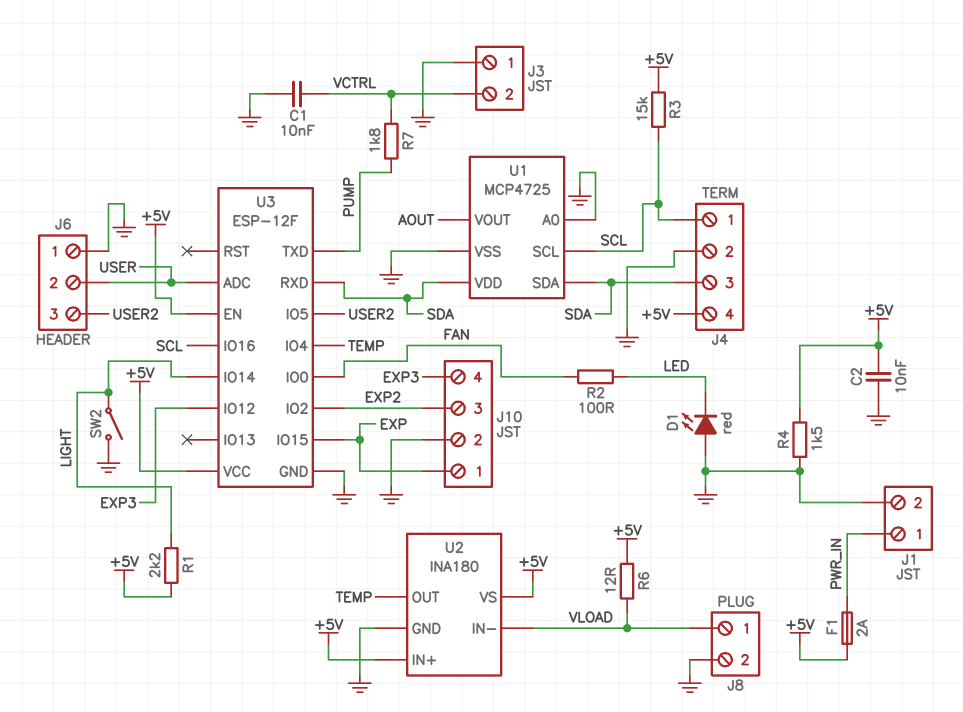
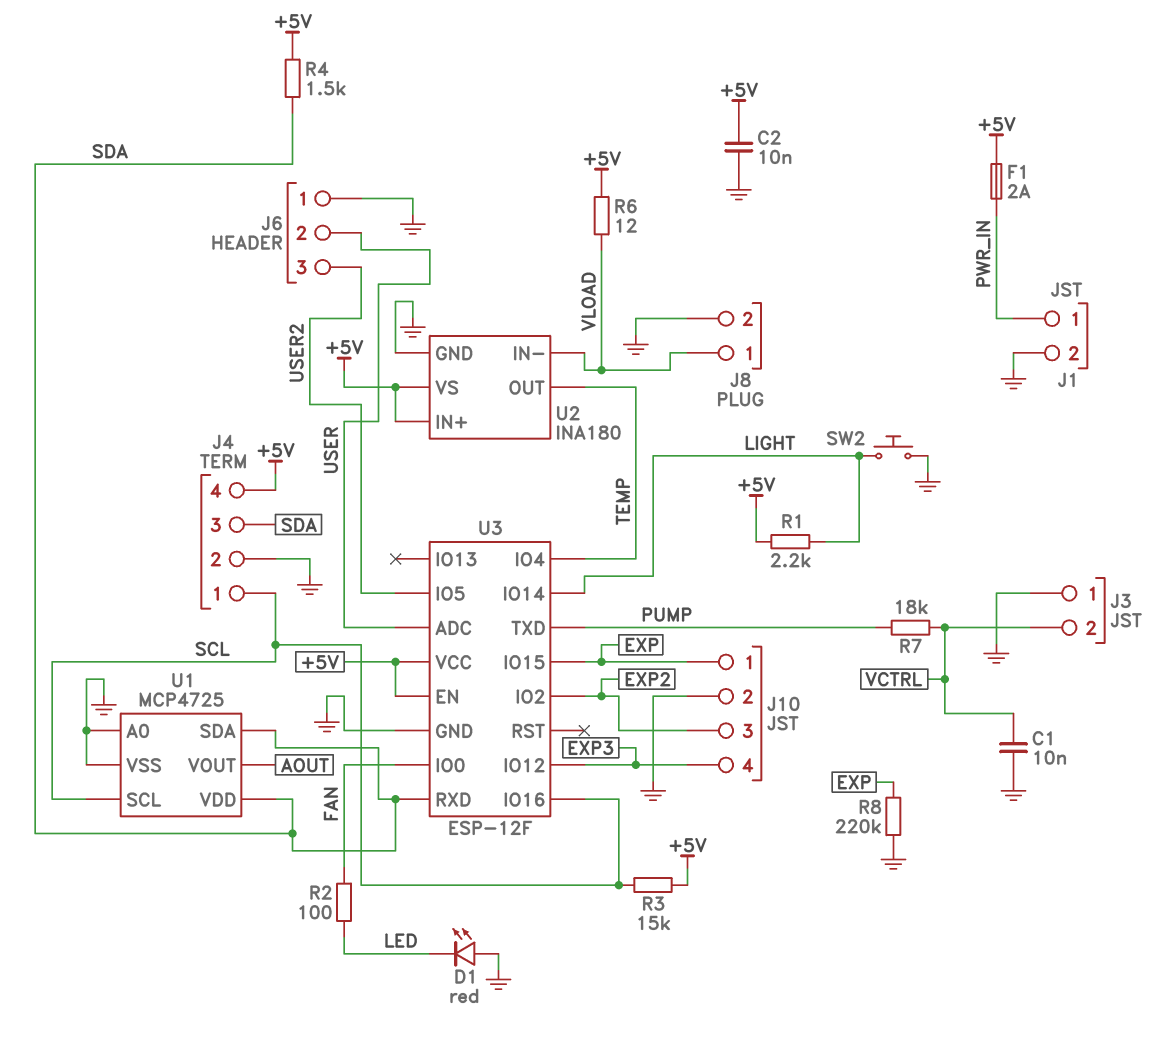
R4: 1.5k (+5V, GND) -> 1.5k (+5V, SDA)
R7: 1.8k (PUMP, VCTRL) -> 18k (PUMP, VCTRL)
R8: none -> 220k (EXP, GND)
SW2: switch (GND, LIGHT) -> button (GND, LIGHT)

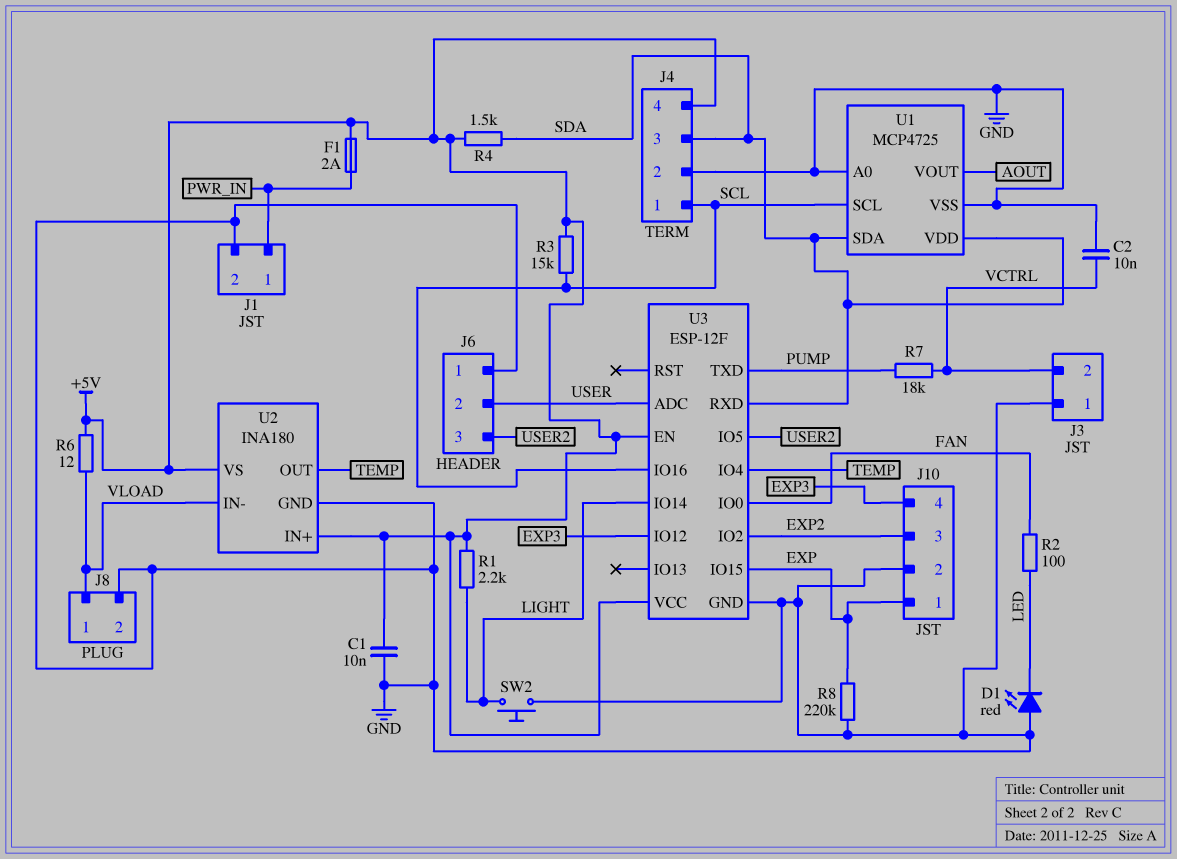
C1: 10nF (GND, VCTRL) -> 10nF (+5V, GND)
C2: 10nF (+5V, GND) -> 10nF (GND, VCTRL)

